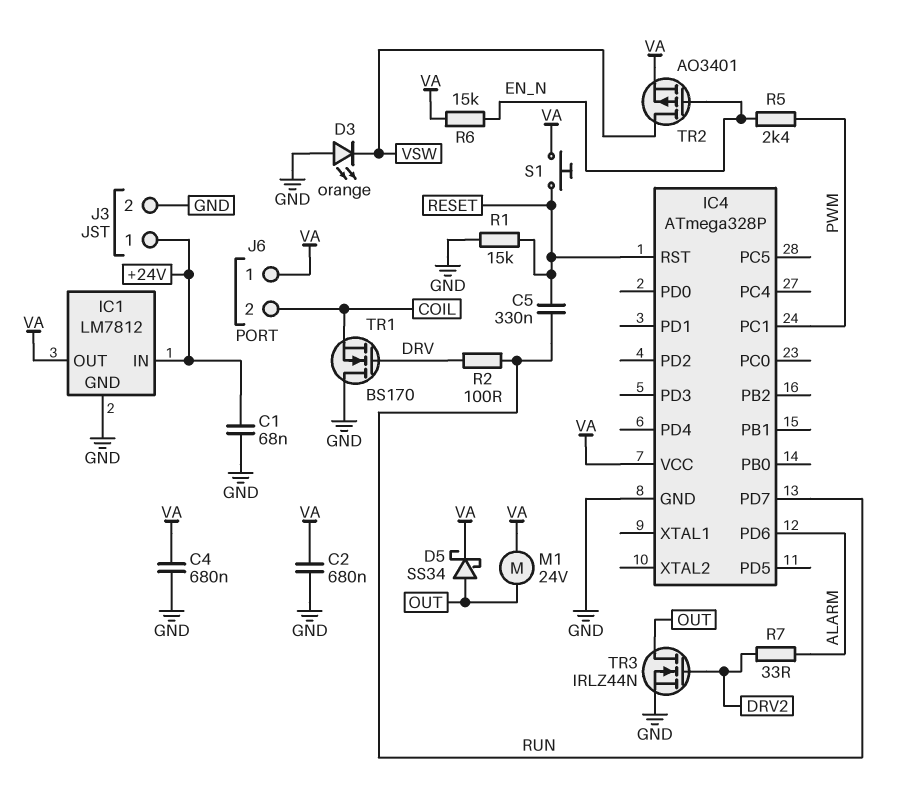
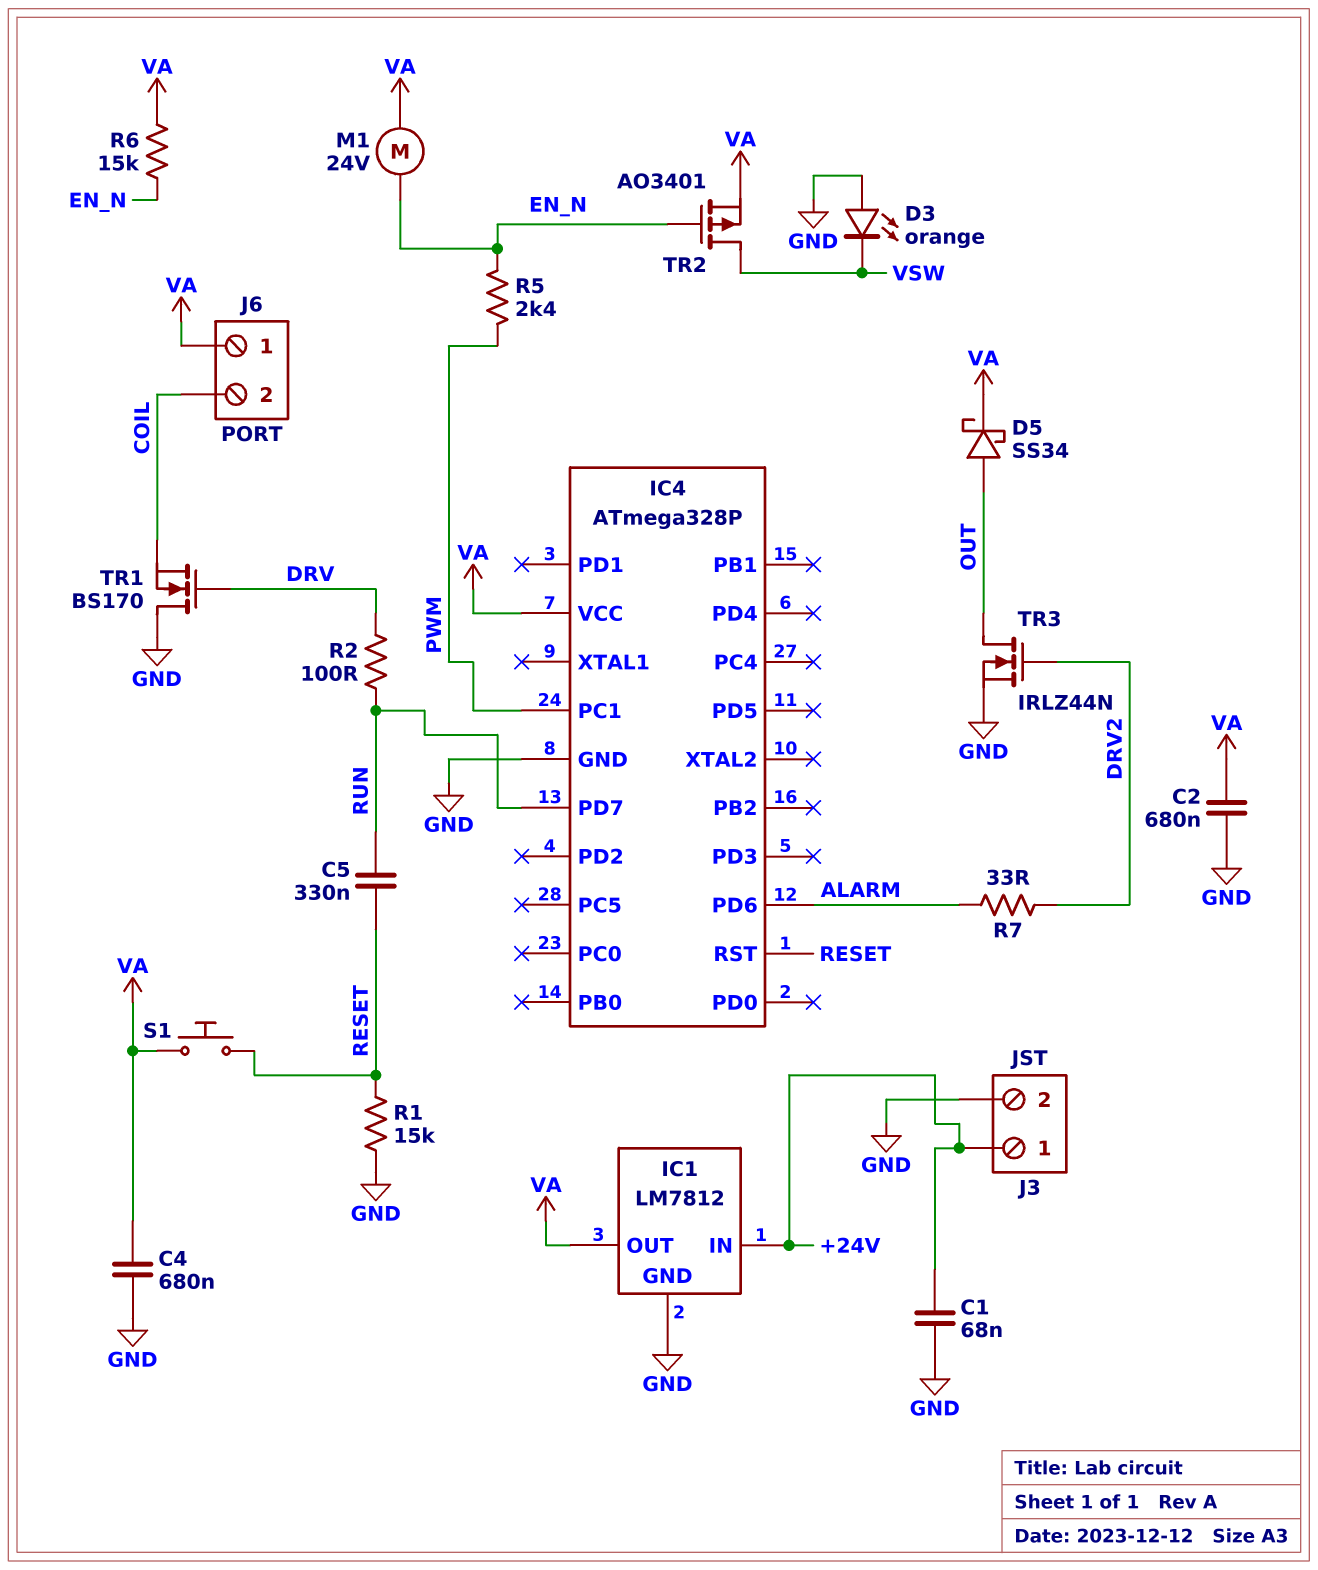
M1: motor 24V (OUT, VA) -> motor 24V (EN_N, VA)

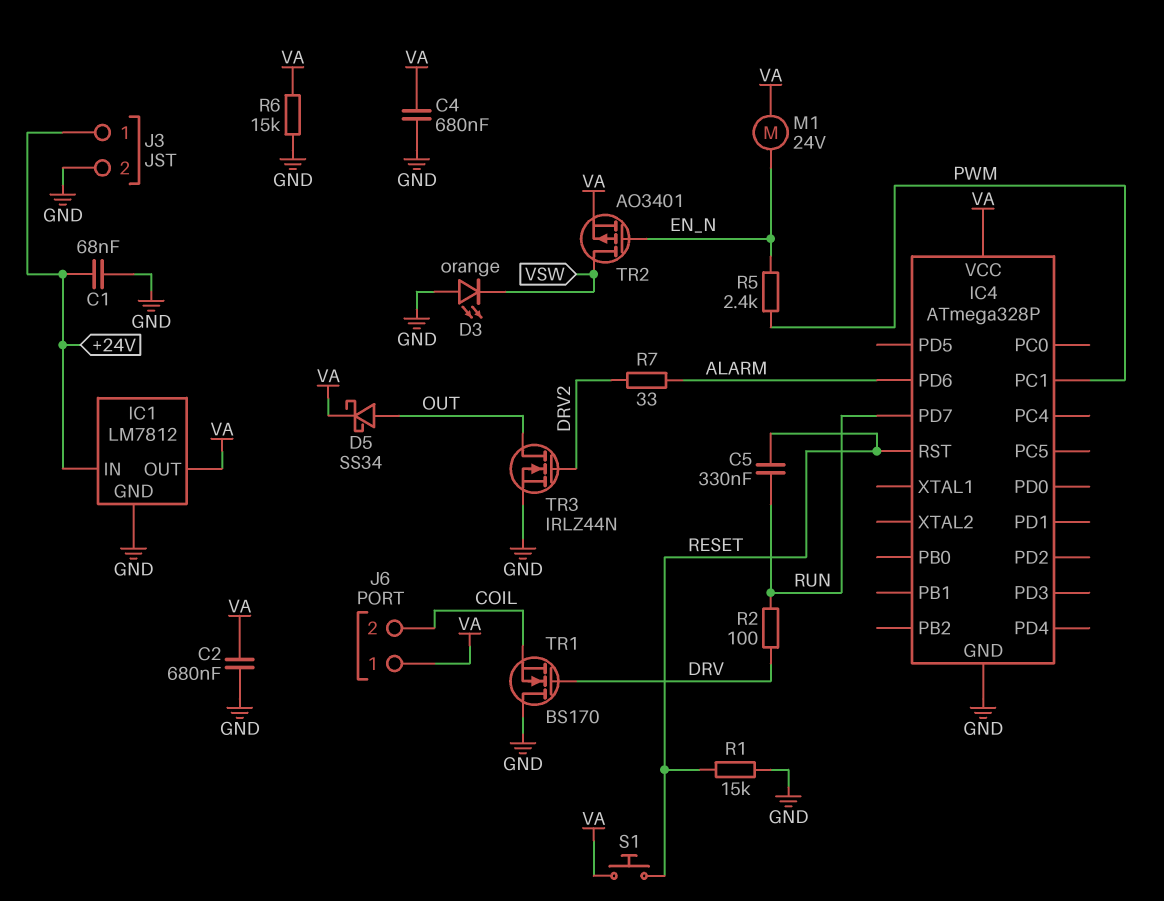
R6: 15k (EN_N, VA) -> 15k (GND, VA)

